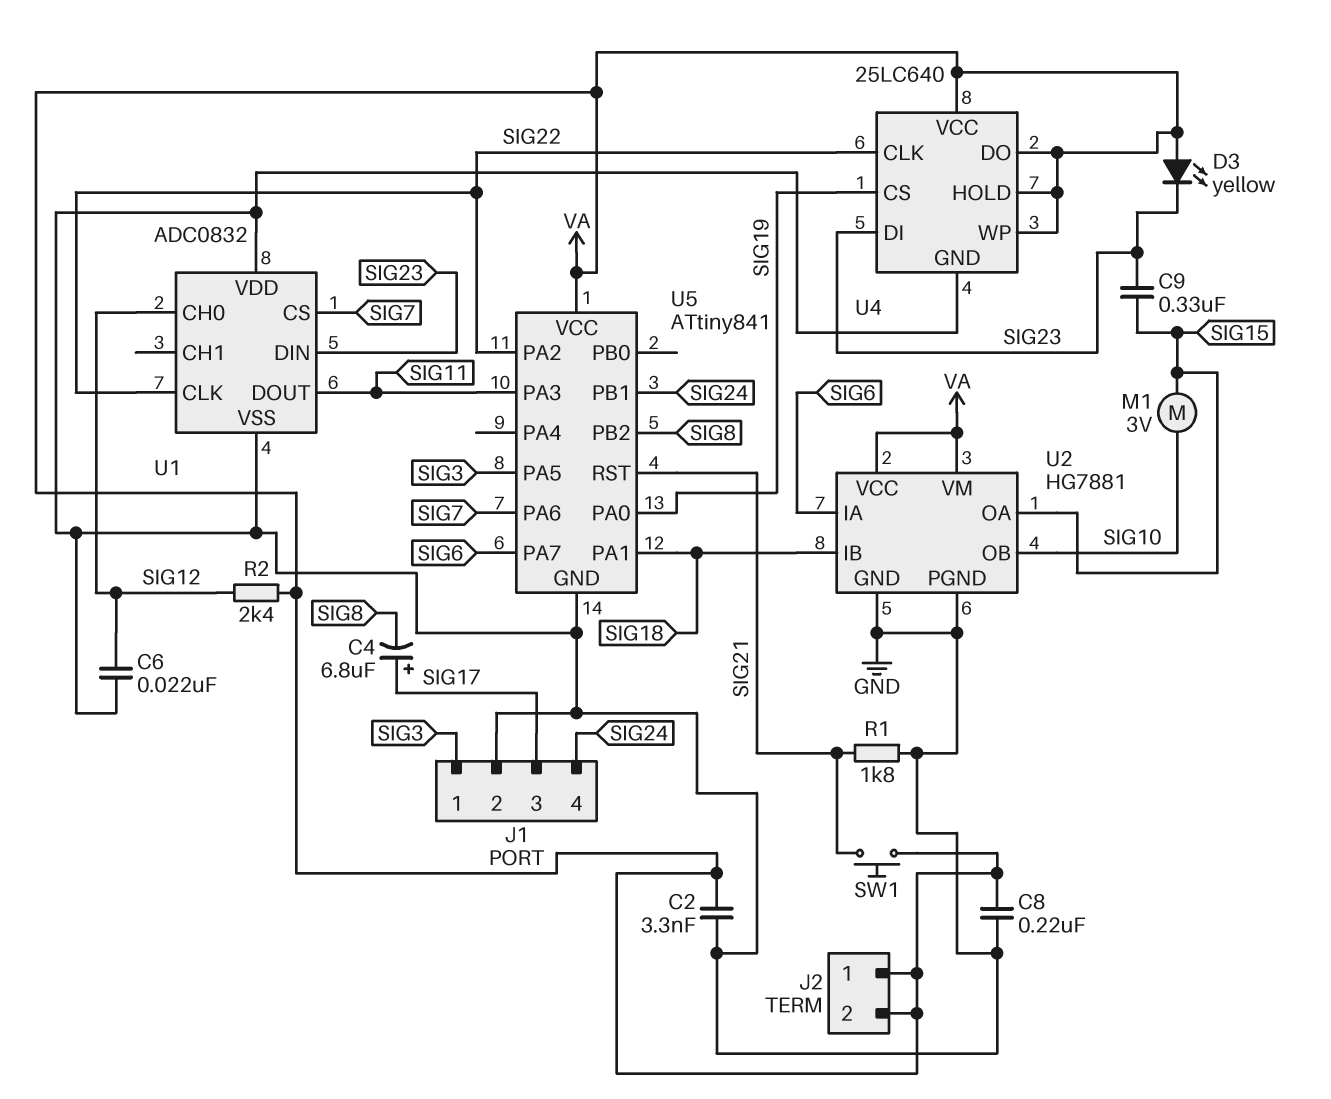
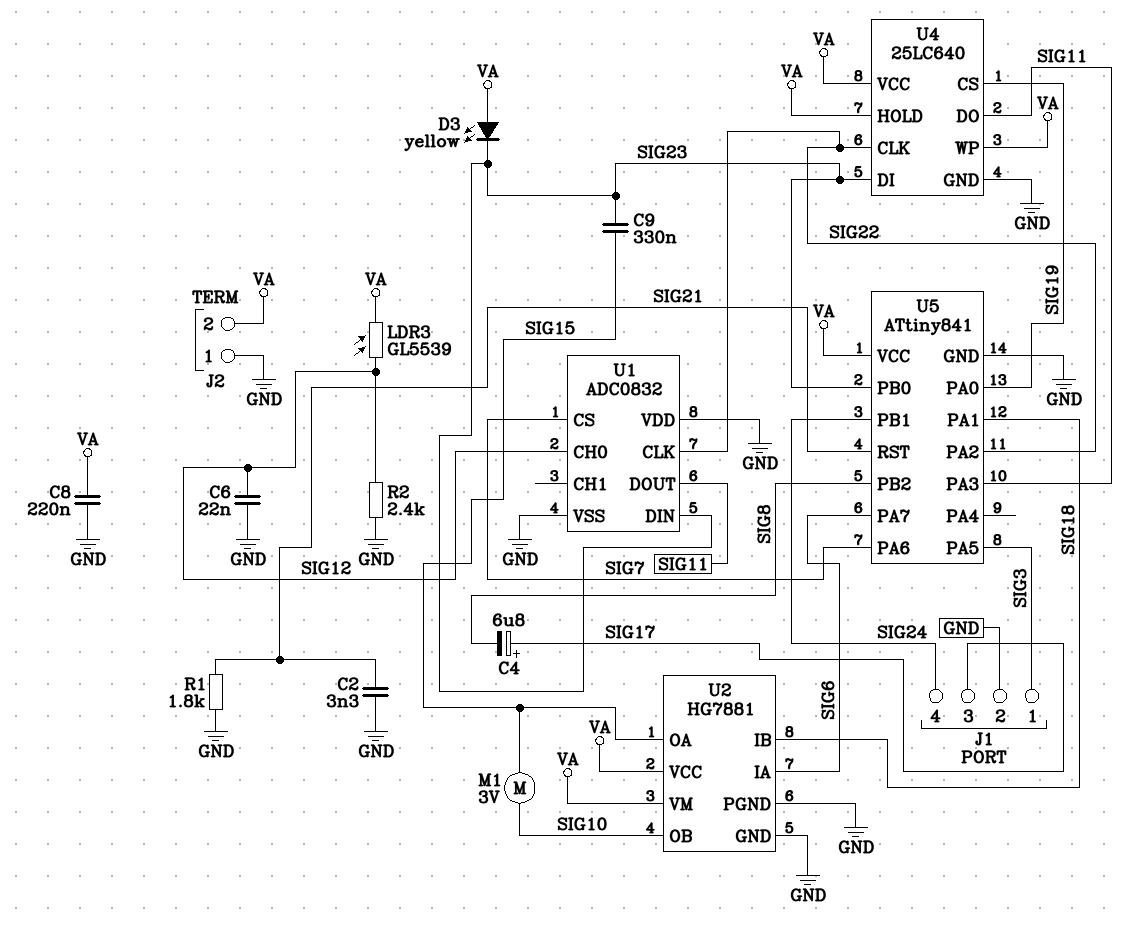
C2: 3.3nF (GND, VA) -> 3.3nF (GND, SIG21)
J2 pin 1: VA -> GND
LDR3: none -> GL5539 (SIG12, VA)
R2: 2.4k (SIG12, VA) -> 2.4k (GND, SIG12)
SW1: button (SIG21, VA) -> none
U4 pin DO: VA -> SIG11
U5 pin PB0: none -> SIG23

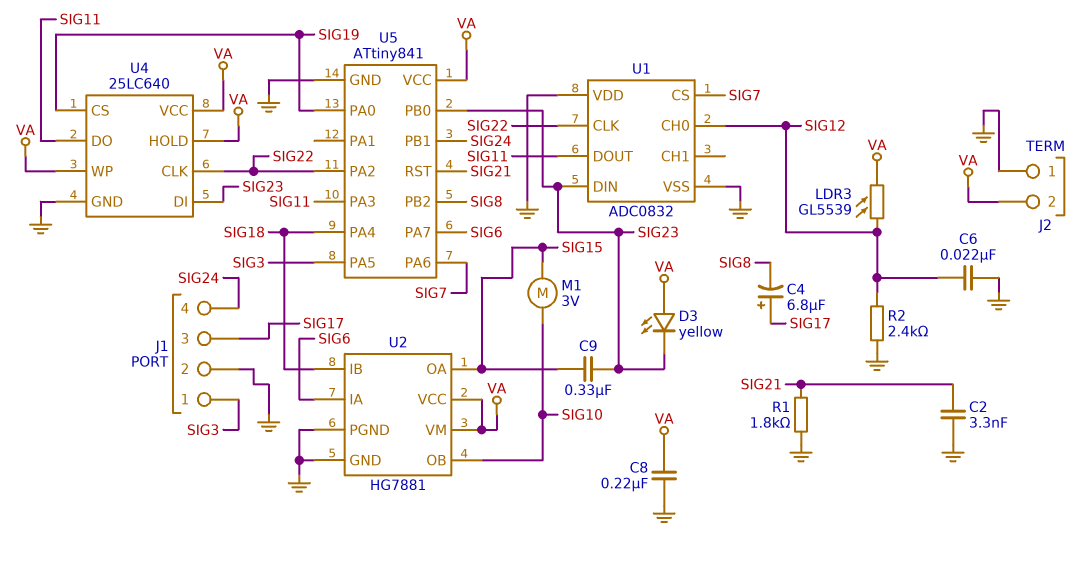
U5 pin PA1: SIG18 -> none
U5 pin PA4: none -> SIG18

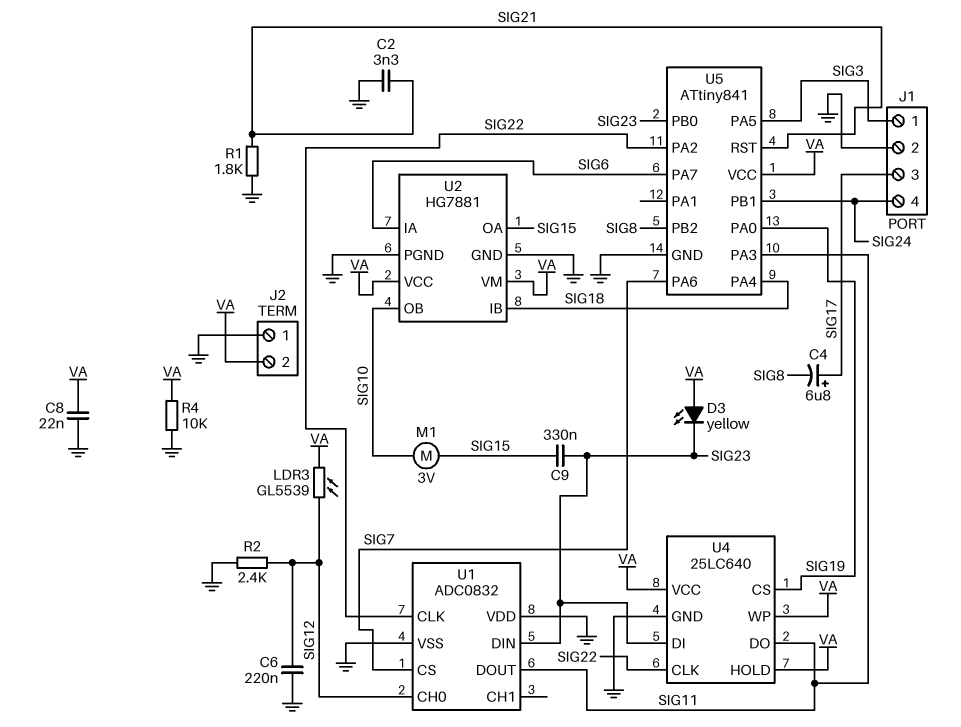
C6: 22nF (GND, SIG12) -> 220nF (GND, SIG12)
C8: 220nF (GND, VA) -> 22nF (GND, VA)
R4: none -> 10k (GND, VA)

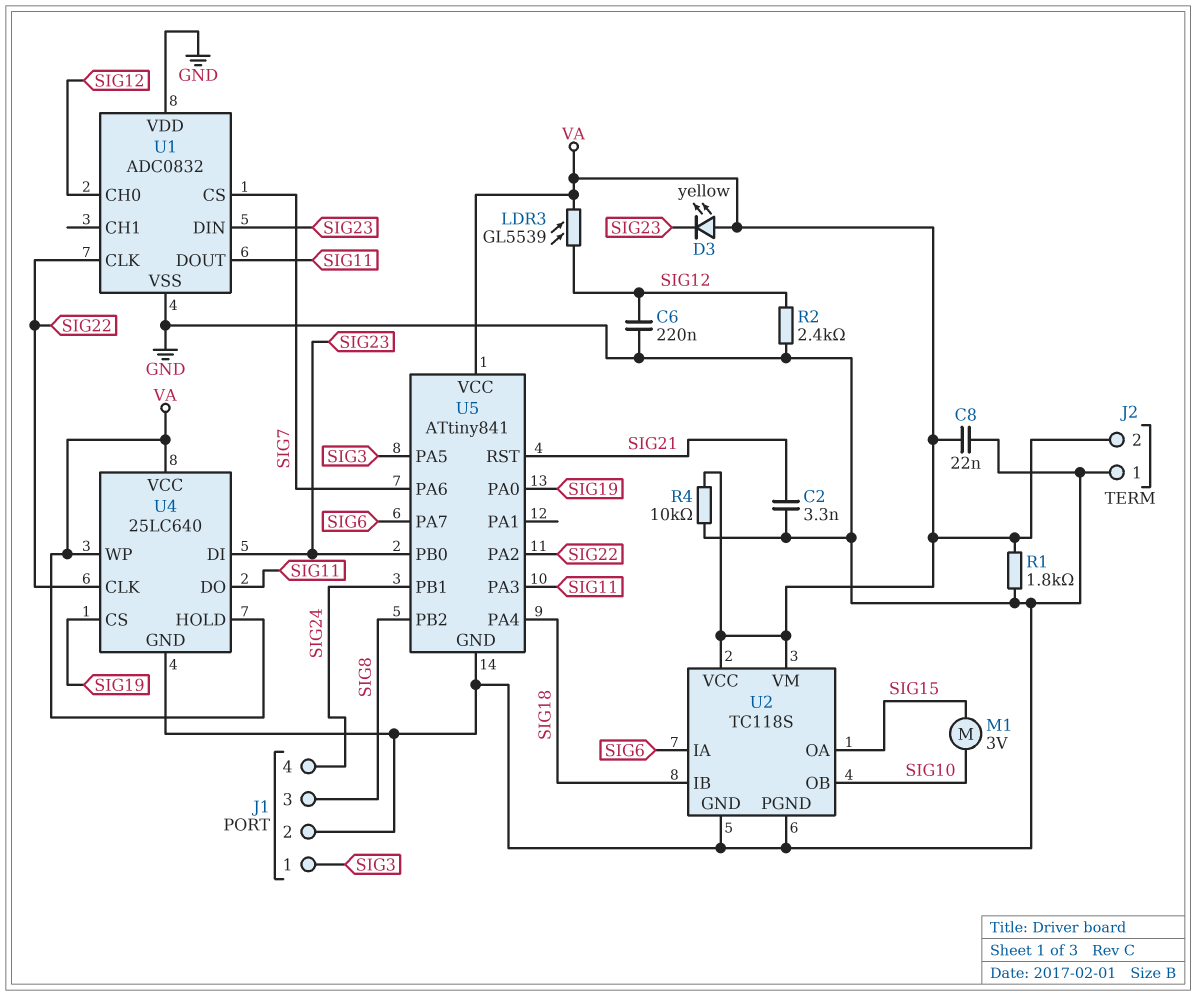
C4: 6.8uF (plus SIG17, minus SIG8) -> none
C9: 330nF (SIG15, SIG23) -> none
J1 pin 3: SIG17 -> SIG8
R1: 1.8k (GND, SIG21) -> 1.8k (GND, VA)
U2: HG7881 -> TC118S

